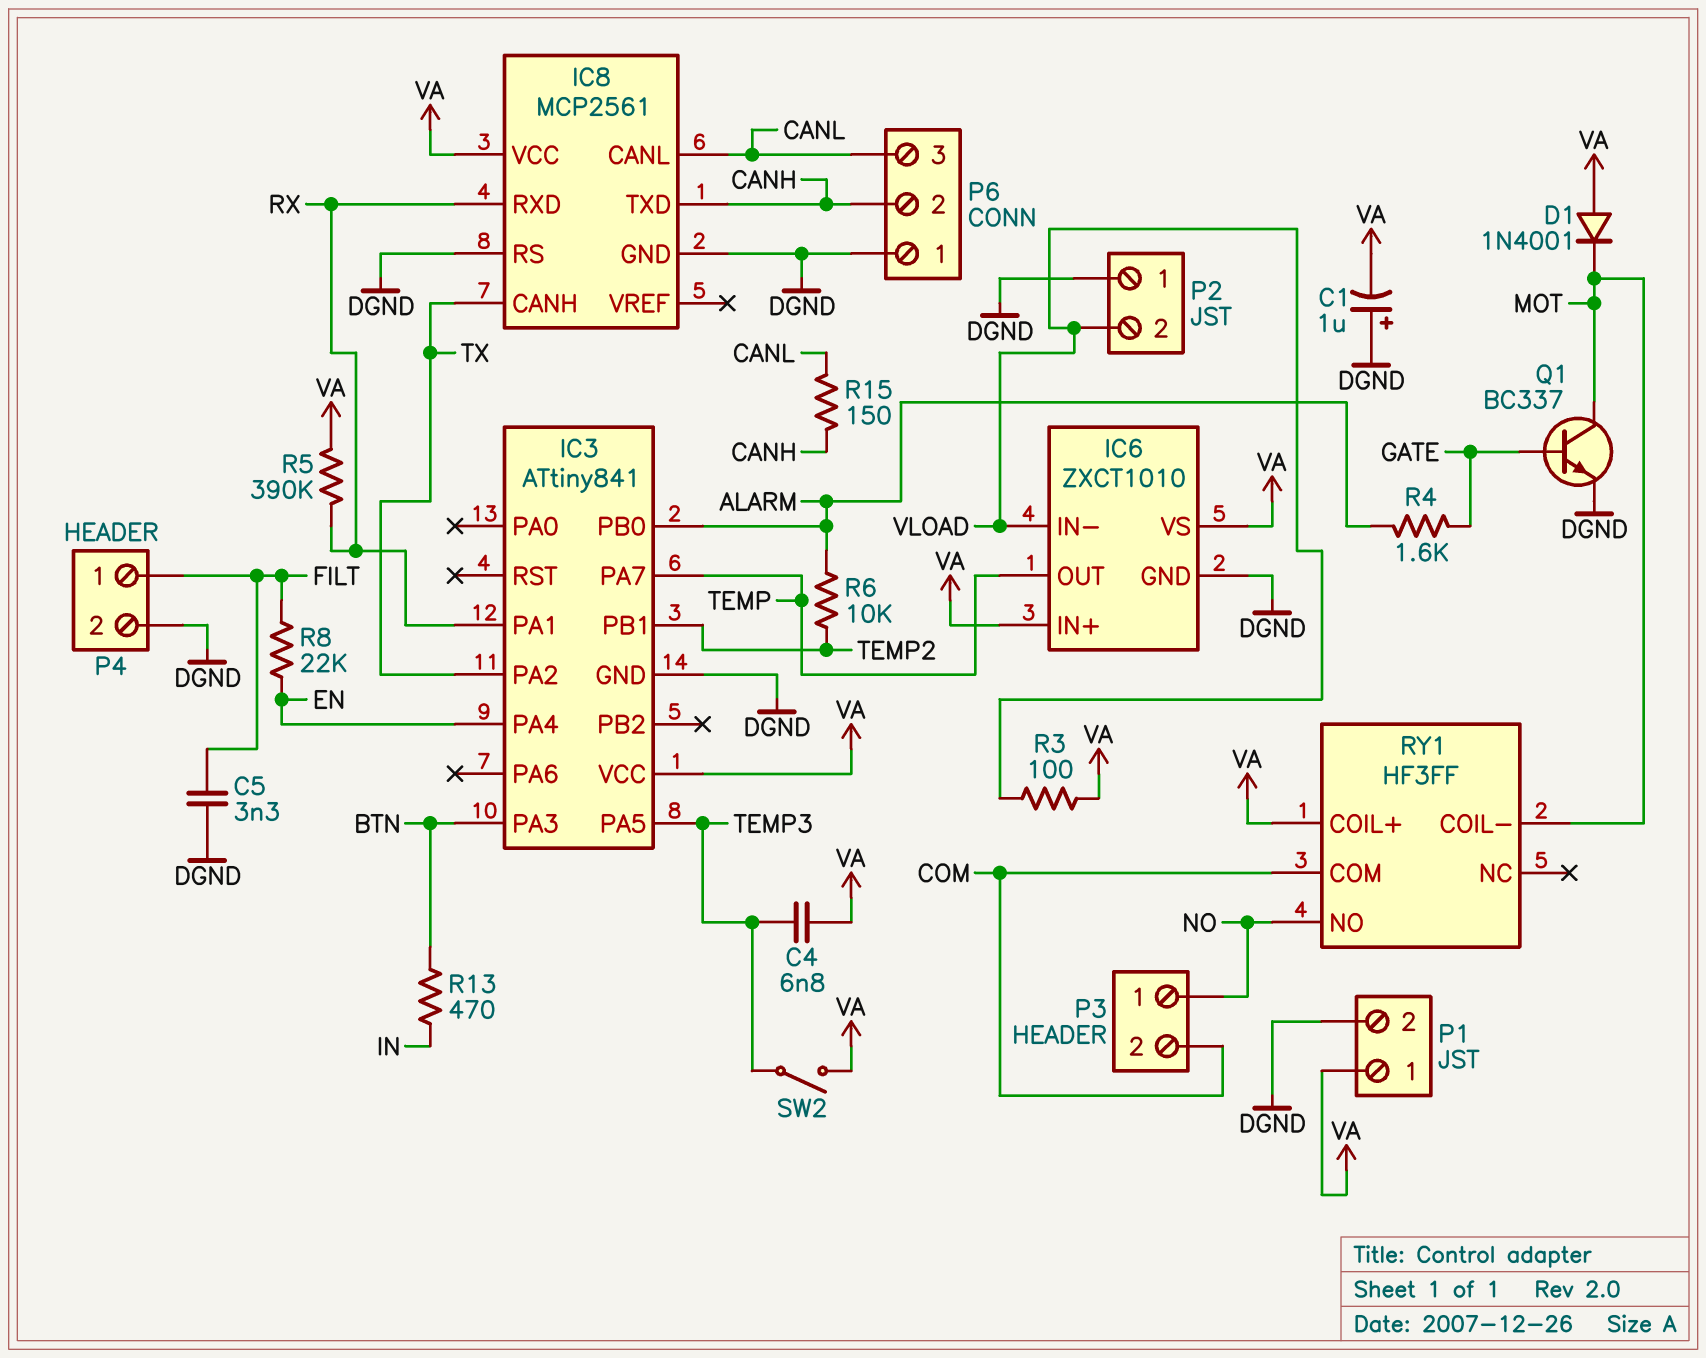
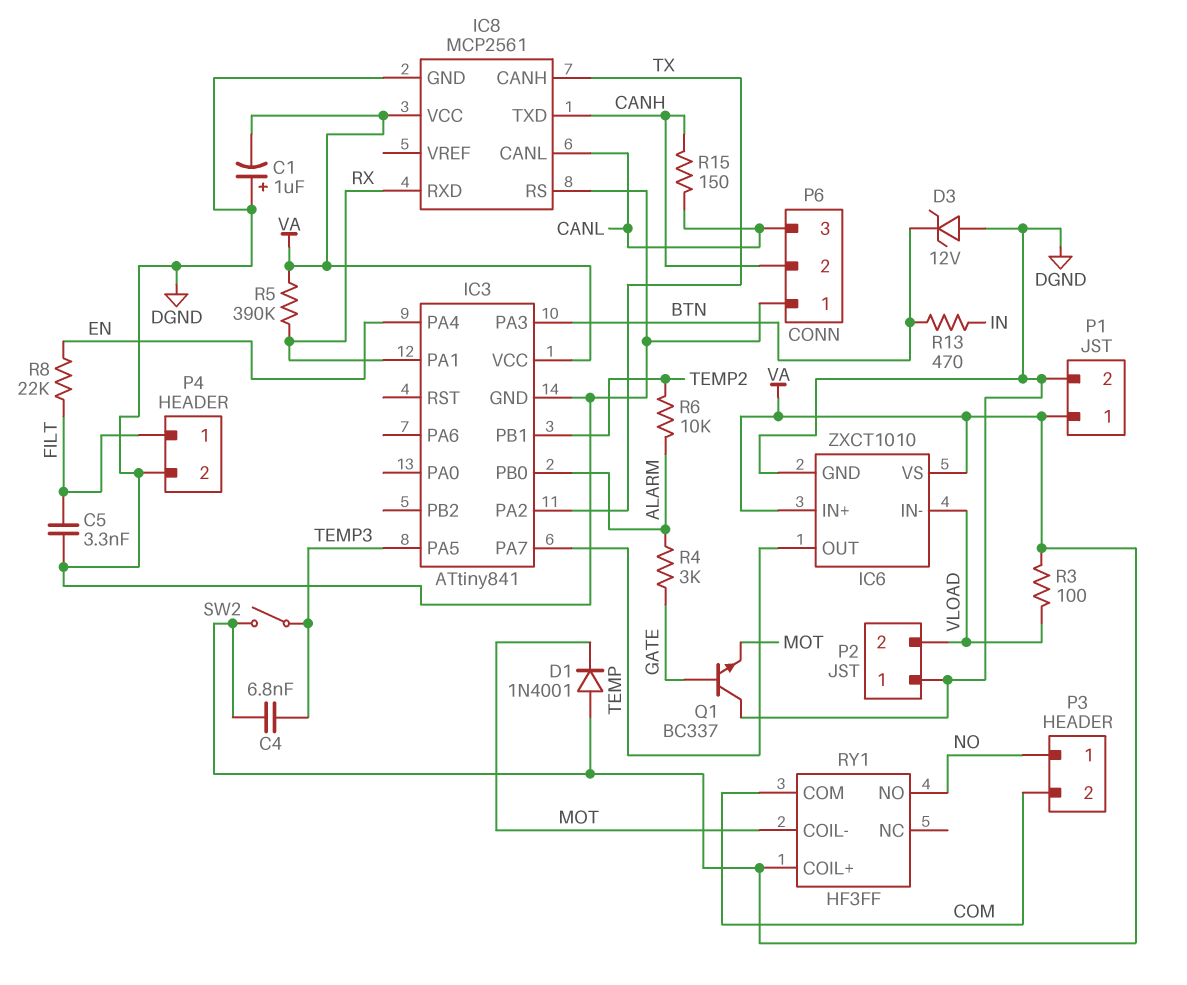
D3: none -> zener 12V (A DGND, K BTN)
Q1: NPN BC337 (B GATE, C MOT, E DGND) -> NPN BC337 (B GATE, C DGND, E MOT)
R4: 1.6k (ALARM, GATE) -> 3k (ALARM, GATE)

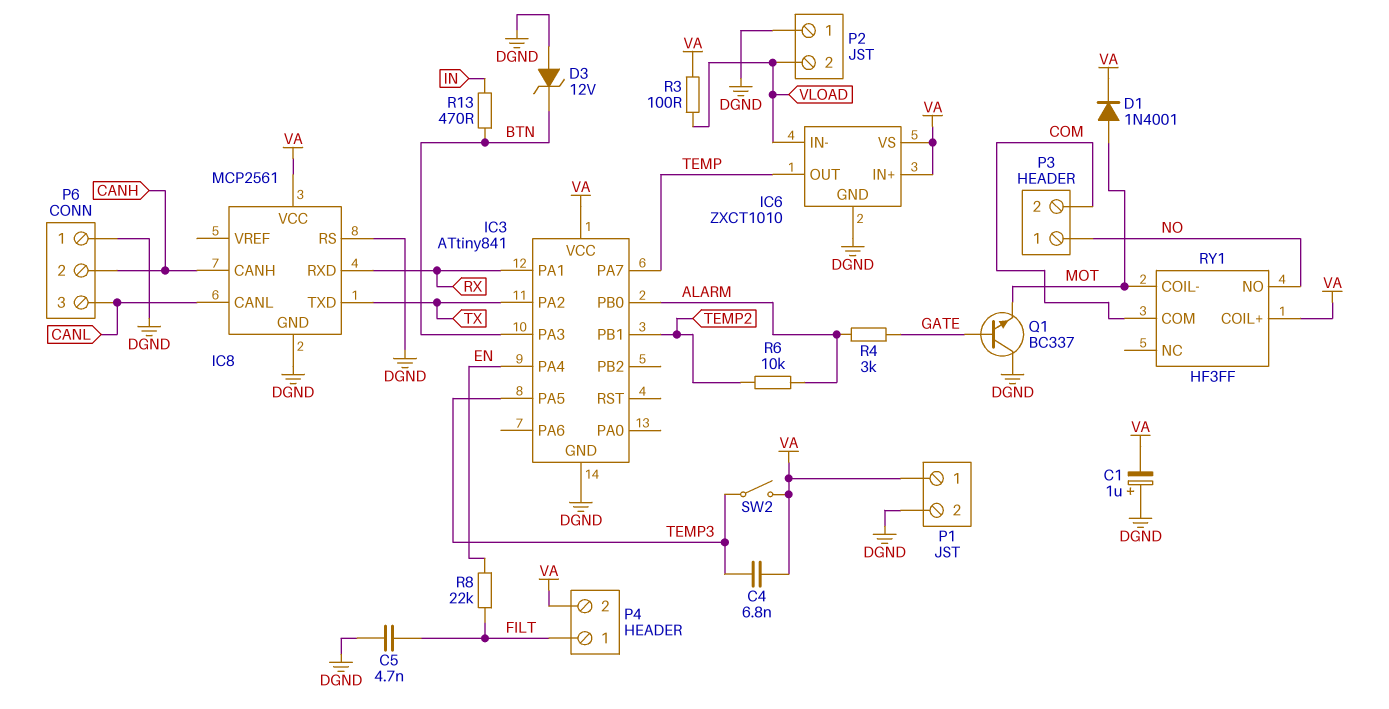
C5: 3.3nF (DGND, FILT) -> 4.7nF (DGND, FILT)
D1: diode 1N4001 (A VA, K MOT) -> diode 1N4001 (A MOT, K VA)
IC8 pin CANH: TX -> CANH
IC8 pin TXD: CANH -> TX
P4 pin 2: DGND -> VA
R5: 390k (RX, VA) -> none
R15: 150 (CANH, CANL) -> none

